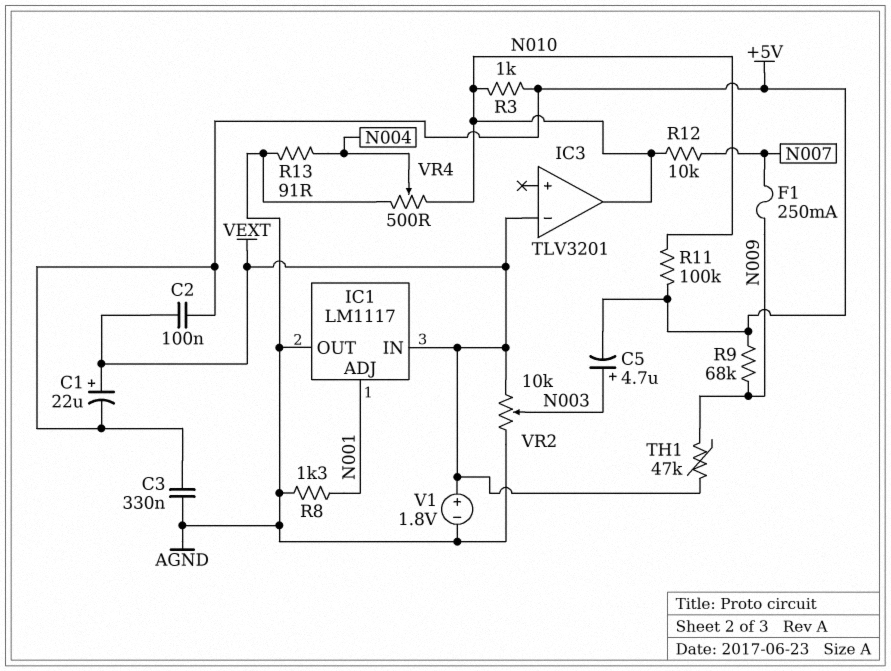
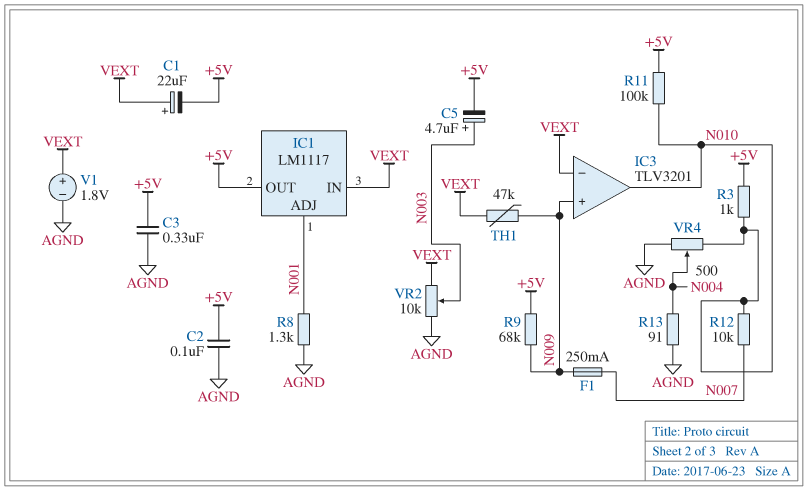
C2: 100nF (+5V, VEXT) -> 100nF (+5V, AGND)
IC1 pin OUT: AGND -> +5V
IC3 pin in+: none -> N009

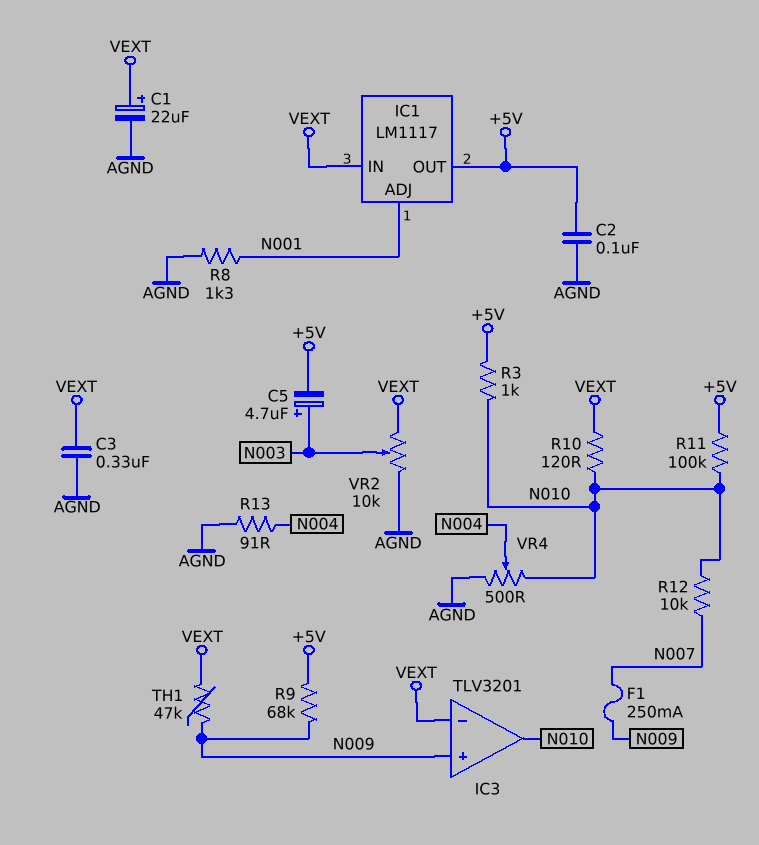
C1: 22uF (plus VEXT, minus +5V) -> 22uF (plus VEXT, minus AGND)
C3: 330nF (+5V, AGND) -> 330nF (AGND, VEXT)
R10: none -> 120 (N010, VEXT)
V1: 1.8V (plus VEXT, minus AGND) -> none

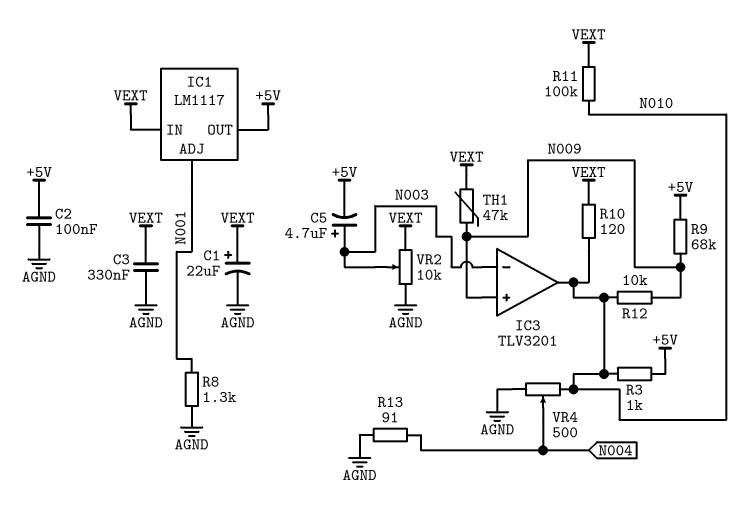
F1: 250mA (N007, N009) -> none
IC3 pin in-: VEXT -> N003
R11: 100k (+5V, N010) -> 100k (N010, VEXT)
R12: 10k (N007, N010) -> 10k (N009, N010)

